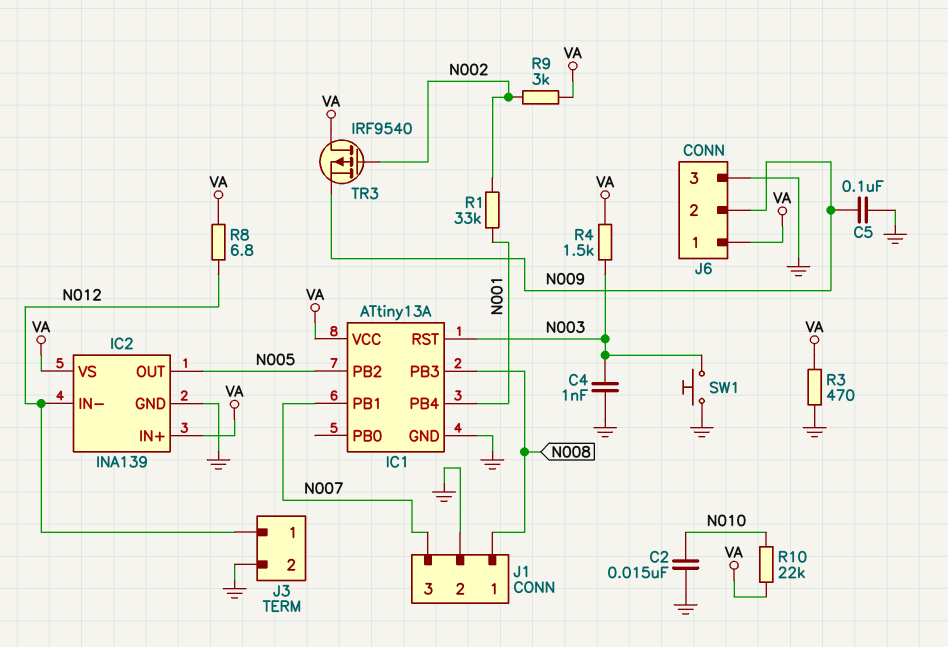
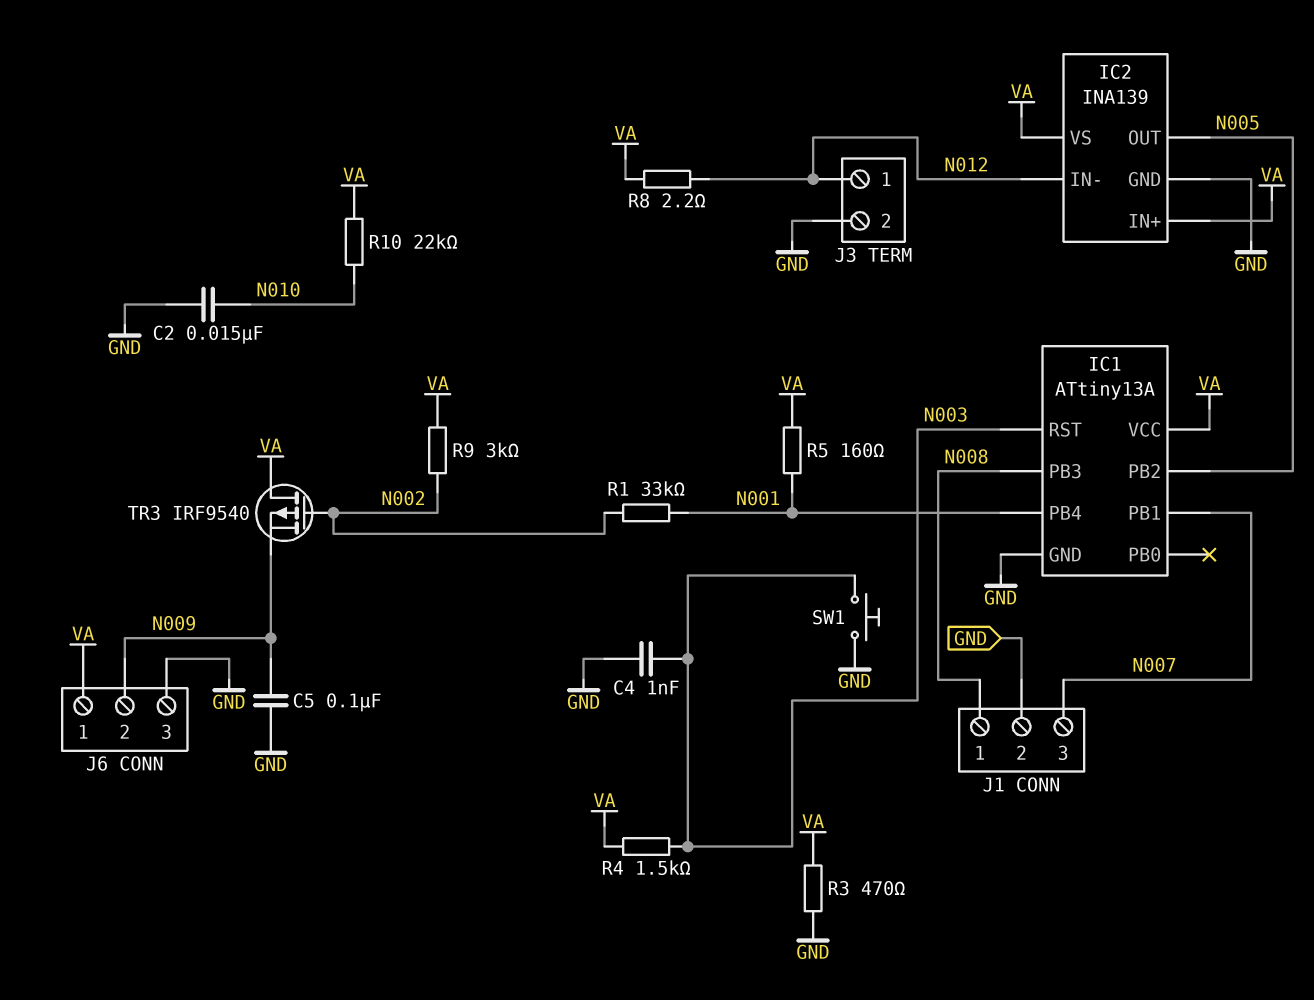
R5: none -> 160 (N001, VA)
R8: 6.8 (N012, VA) -> 2.2 (N012, VA)

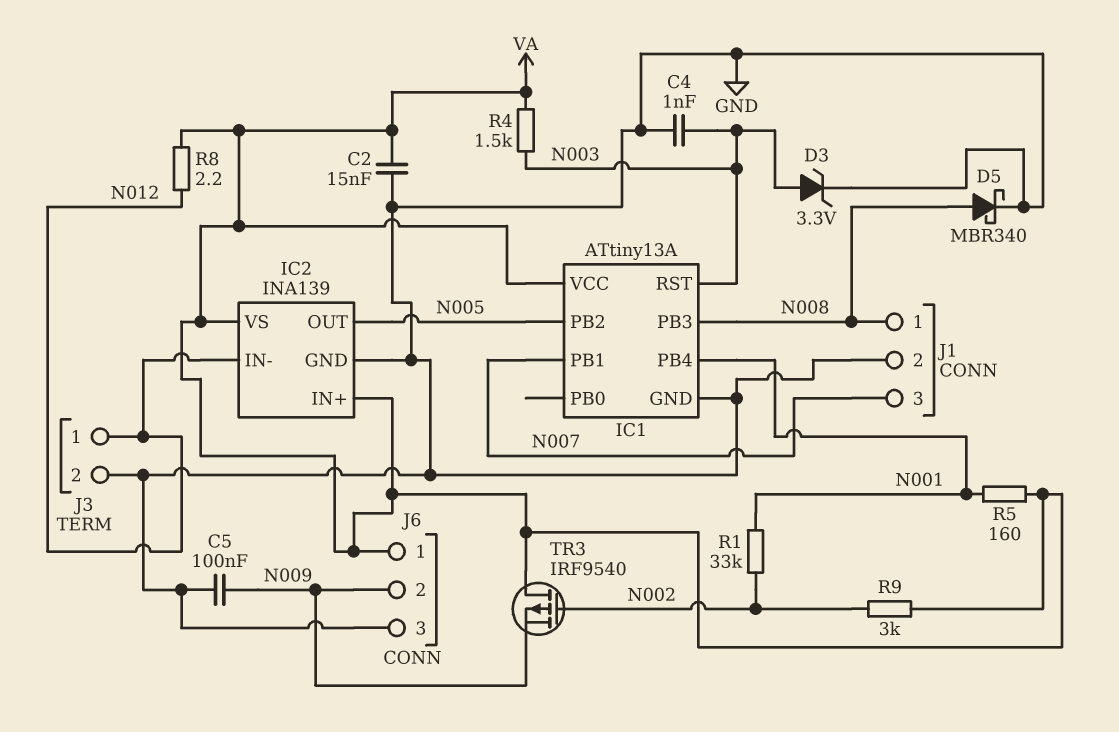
C2: 15nF (GND, N010) -> 15nF (GND, VA)
D3: none -> zener 3.3V (A N003, K GND)
D5: none -> schottky MBR340 (A N008, K GND)
R3: 470 (GND, VA) -> none
R10: 22k (N010, VA) -> none
SW1: button (GND, N003) -> none

